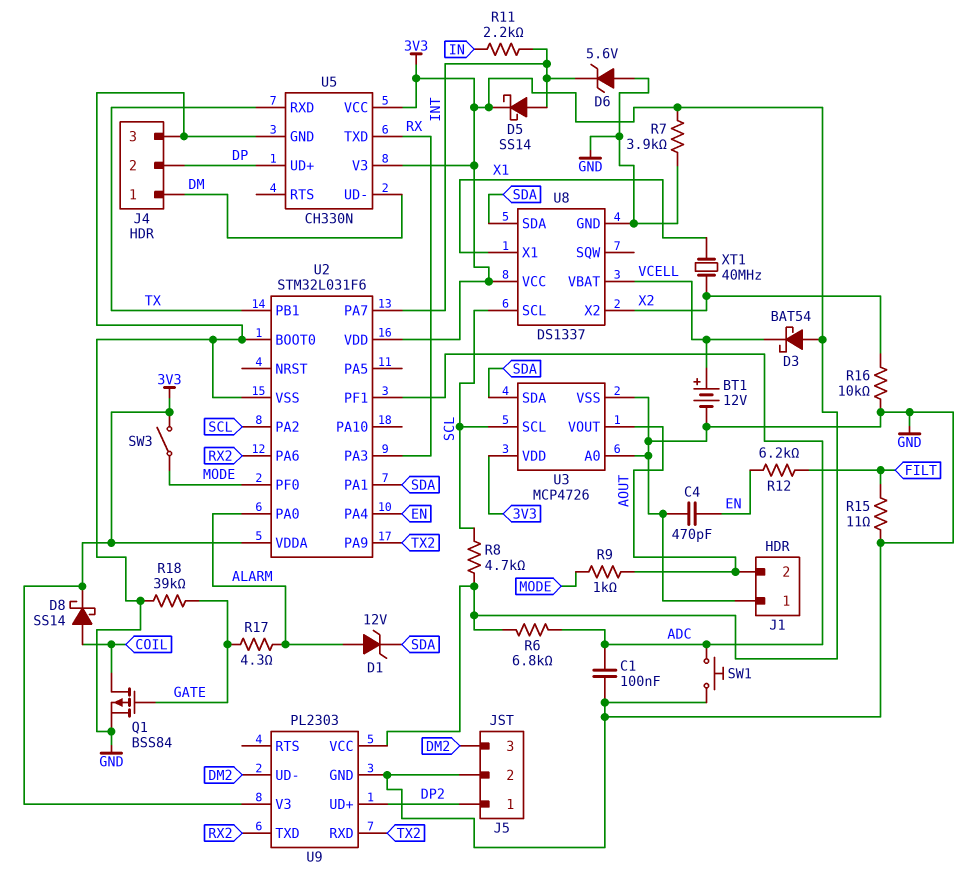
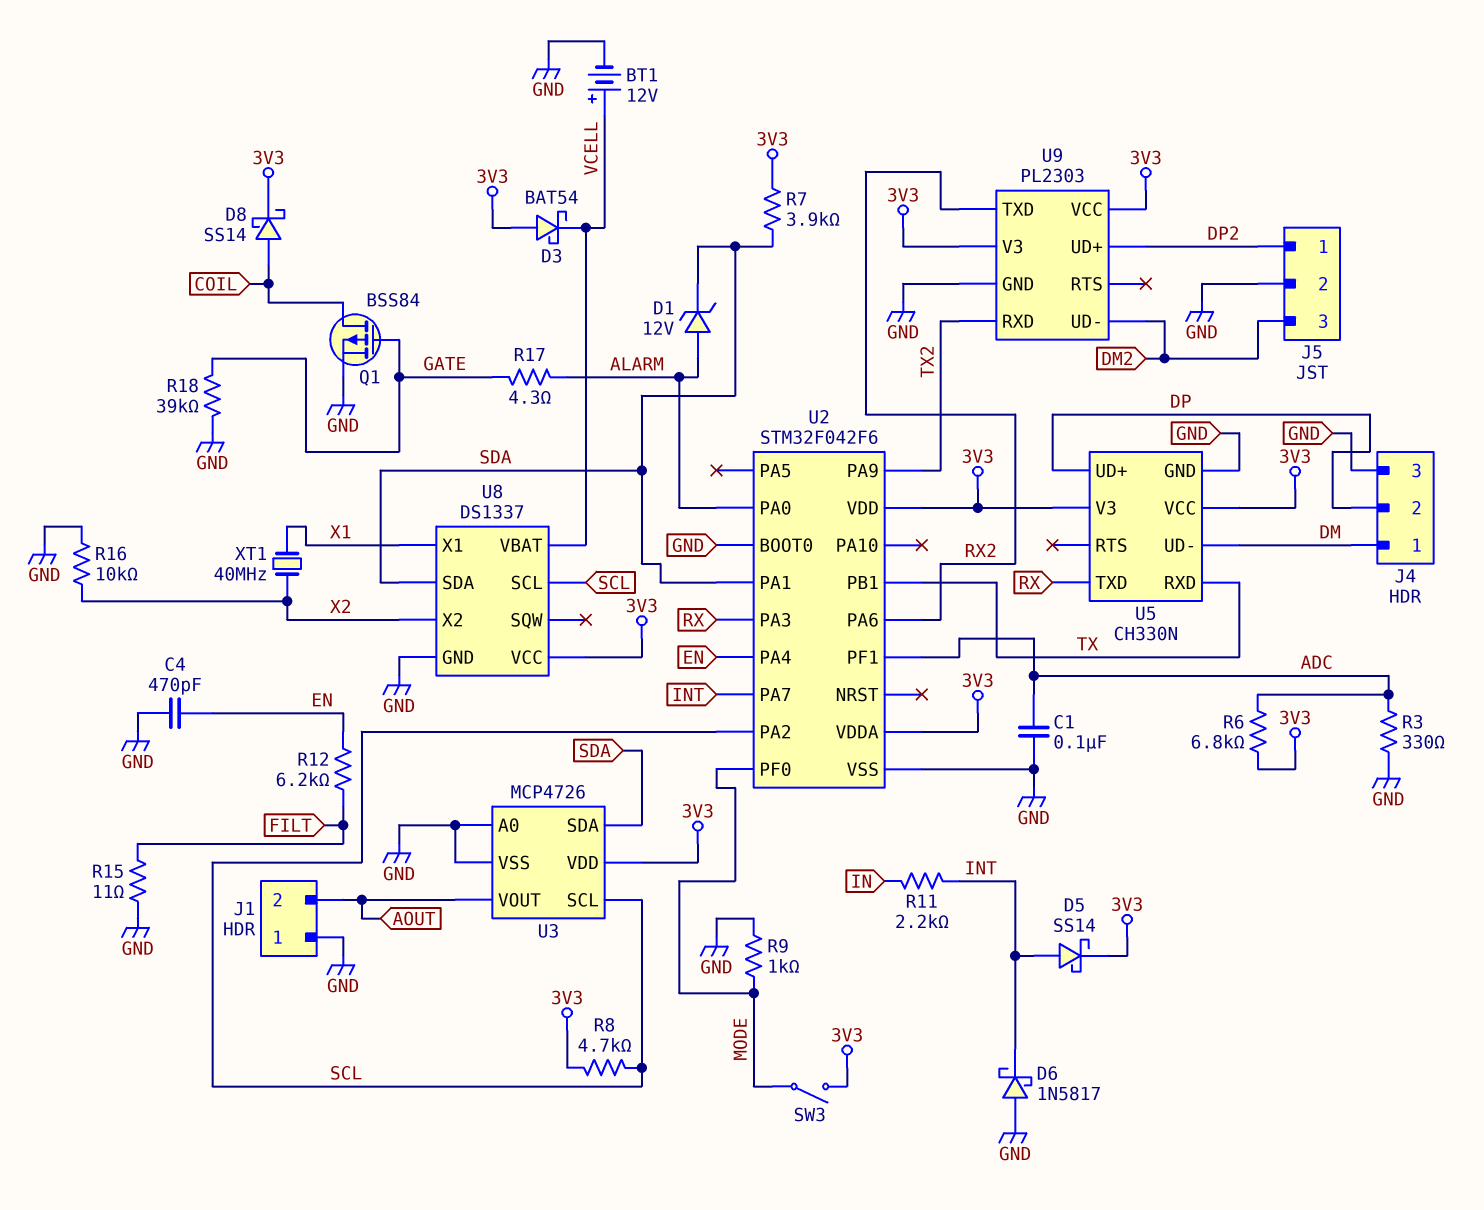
D6: zener 5.6V (A GND, K INT) -> schottky 1N5817 (A GND, K INT)
R3: none -> 330 (ADC, GND)
R7: 3.9k (3V3, GND) -> 3.9k (3V3, SDA)
R9: 1k (AOUT, MODE) -> 1k (GND, MODE)
SW1: button (ADC, GND) -> none
U2: STM32L031F6 -> STM32F042F6

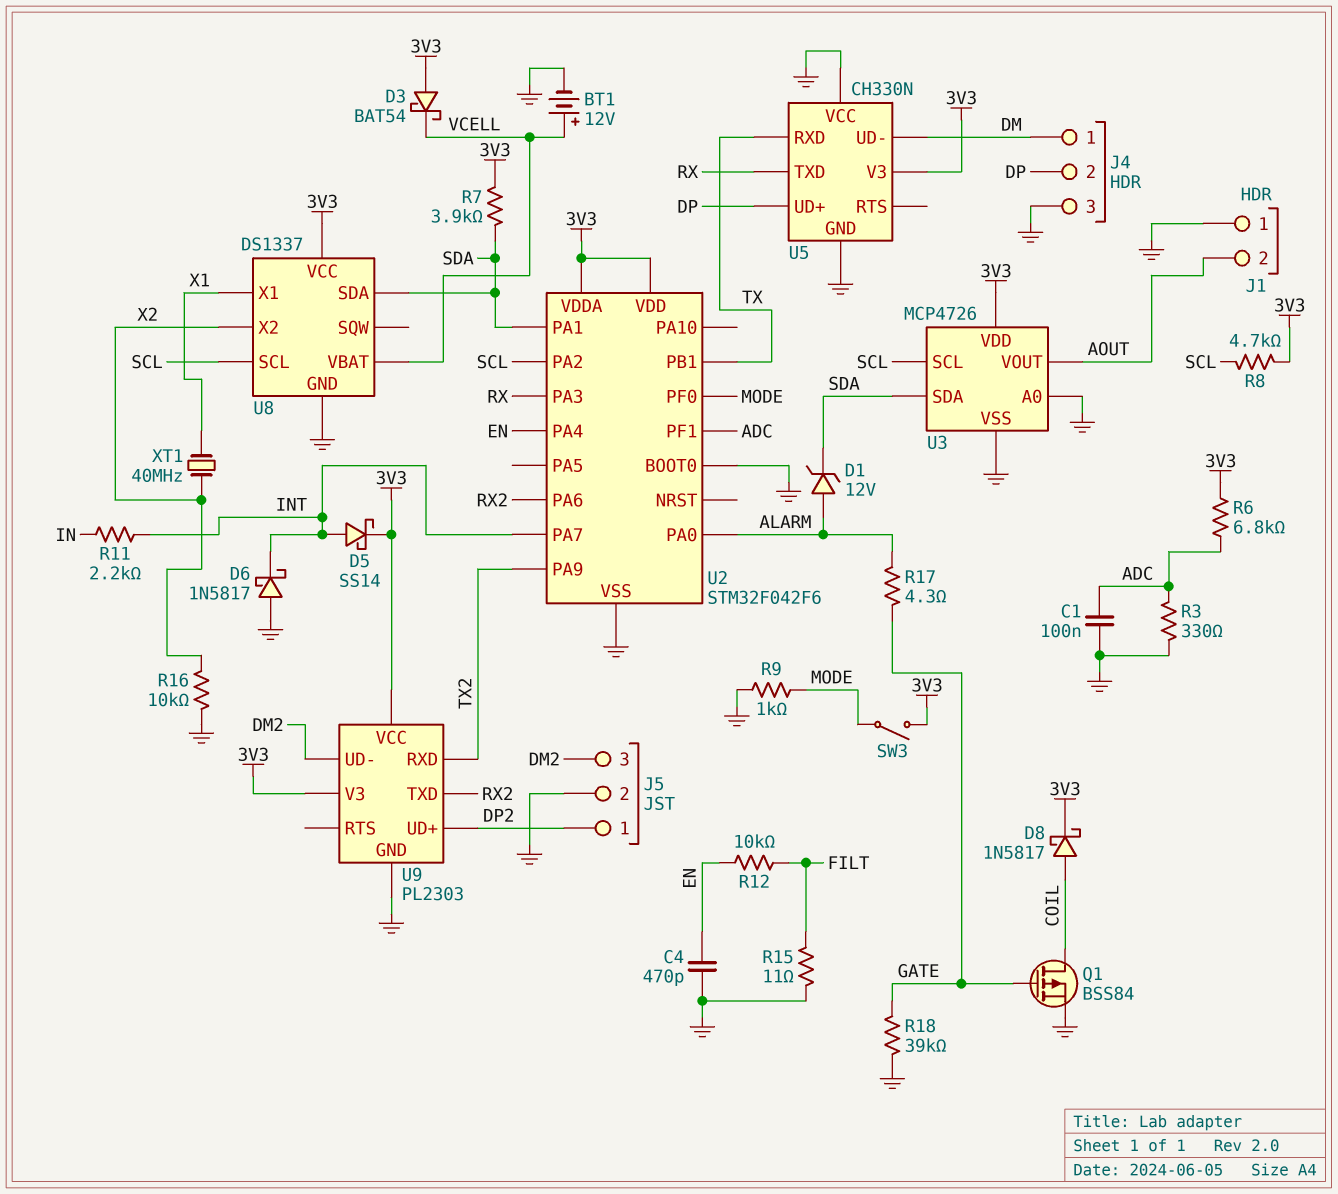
D8: schottky SS14 (A COIL, K 3V3) -> schottky 1N5817 (A COIL, K 3V3)
R12: 6.2k (EN, FILT) -> 10k (EN, FILT)
U5 pin VCC: 3V3 -> GND

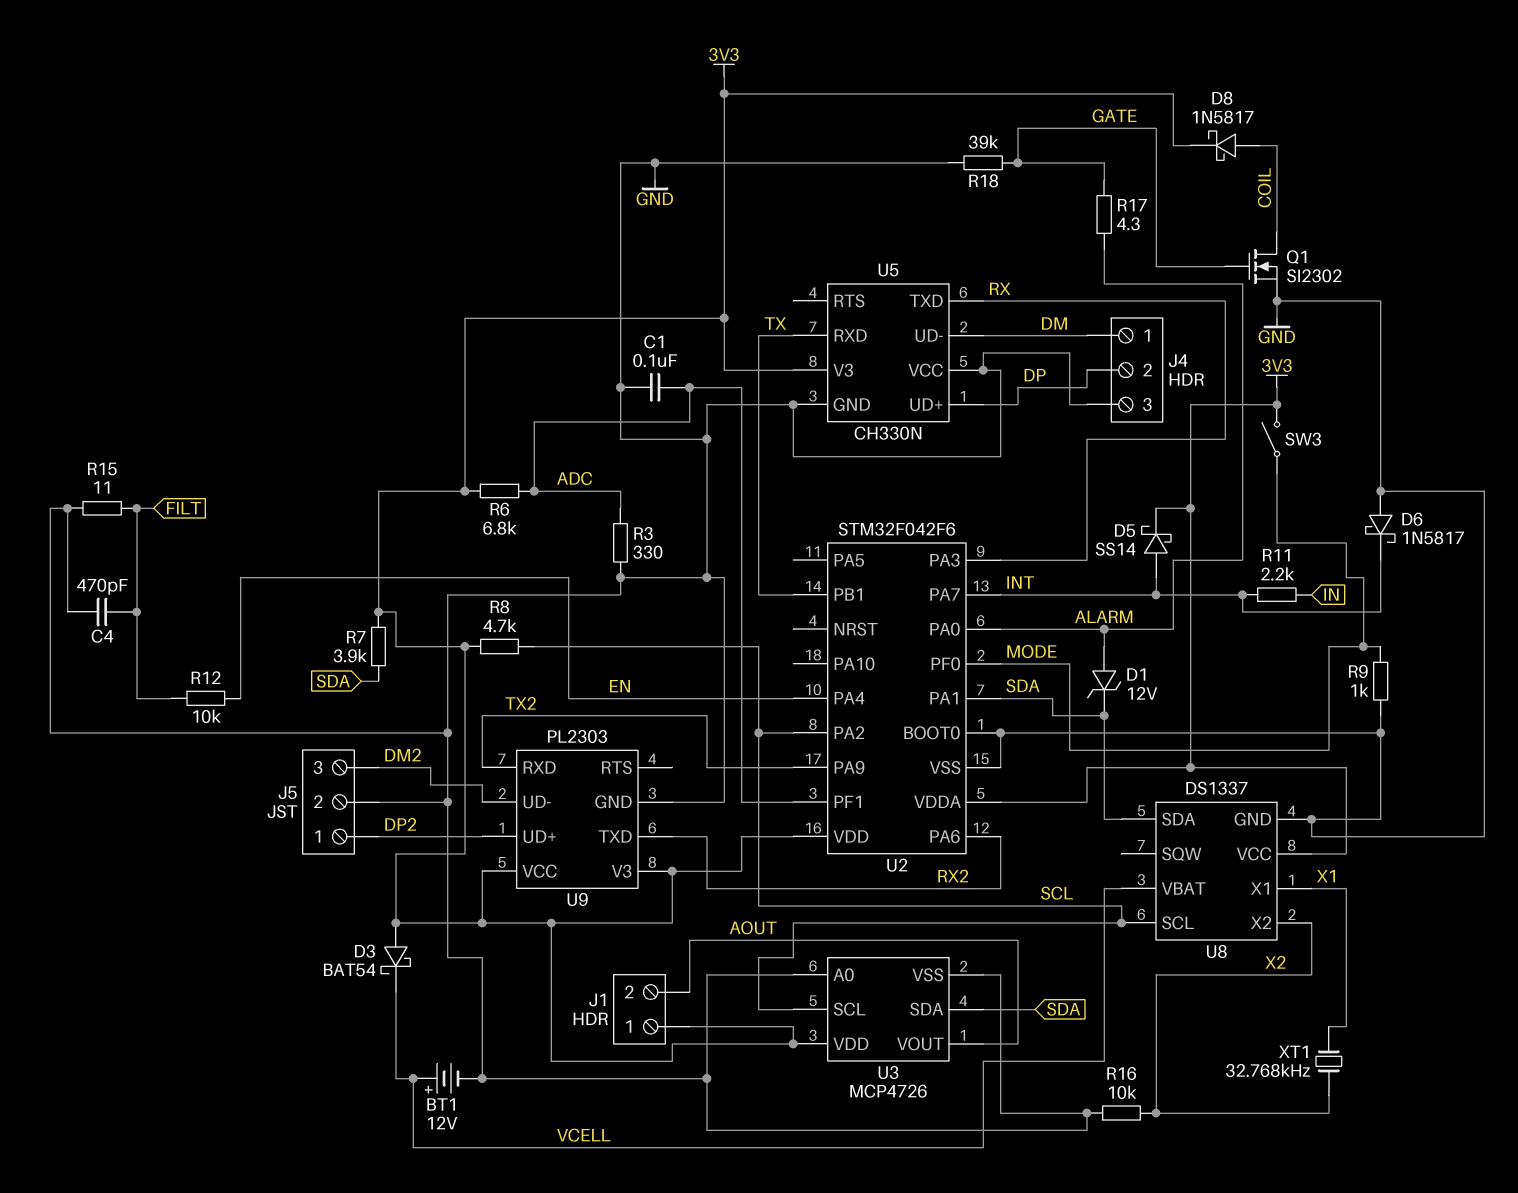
C4: 470pF (EN, GND) -> 470pF (FILT, GND)
J1 pin 1: GND -> 3V3
Q1: PMOS BSS84 (G GATE, D COIL, S GND) -> NMOS SI2302 (G GATE, D COIL, S GND)
XT1: 40MHz (X1, X2) -> 32.768kHz (X1, X2)

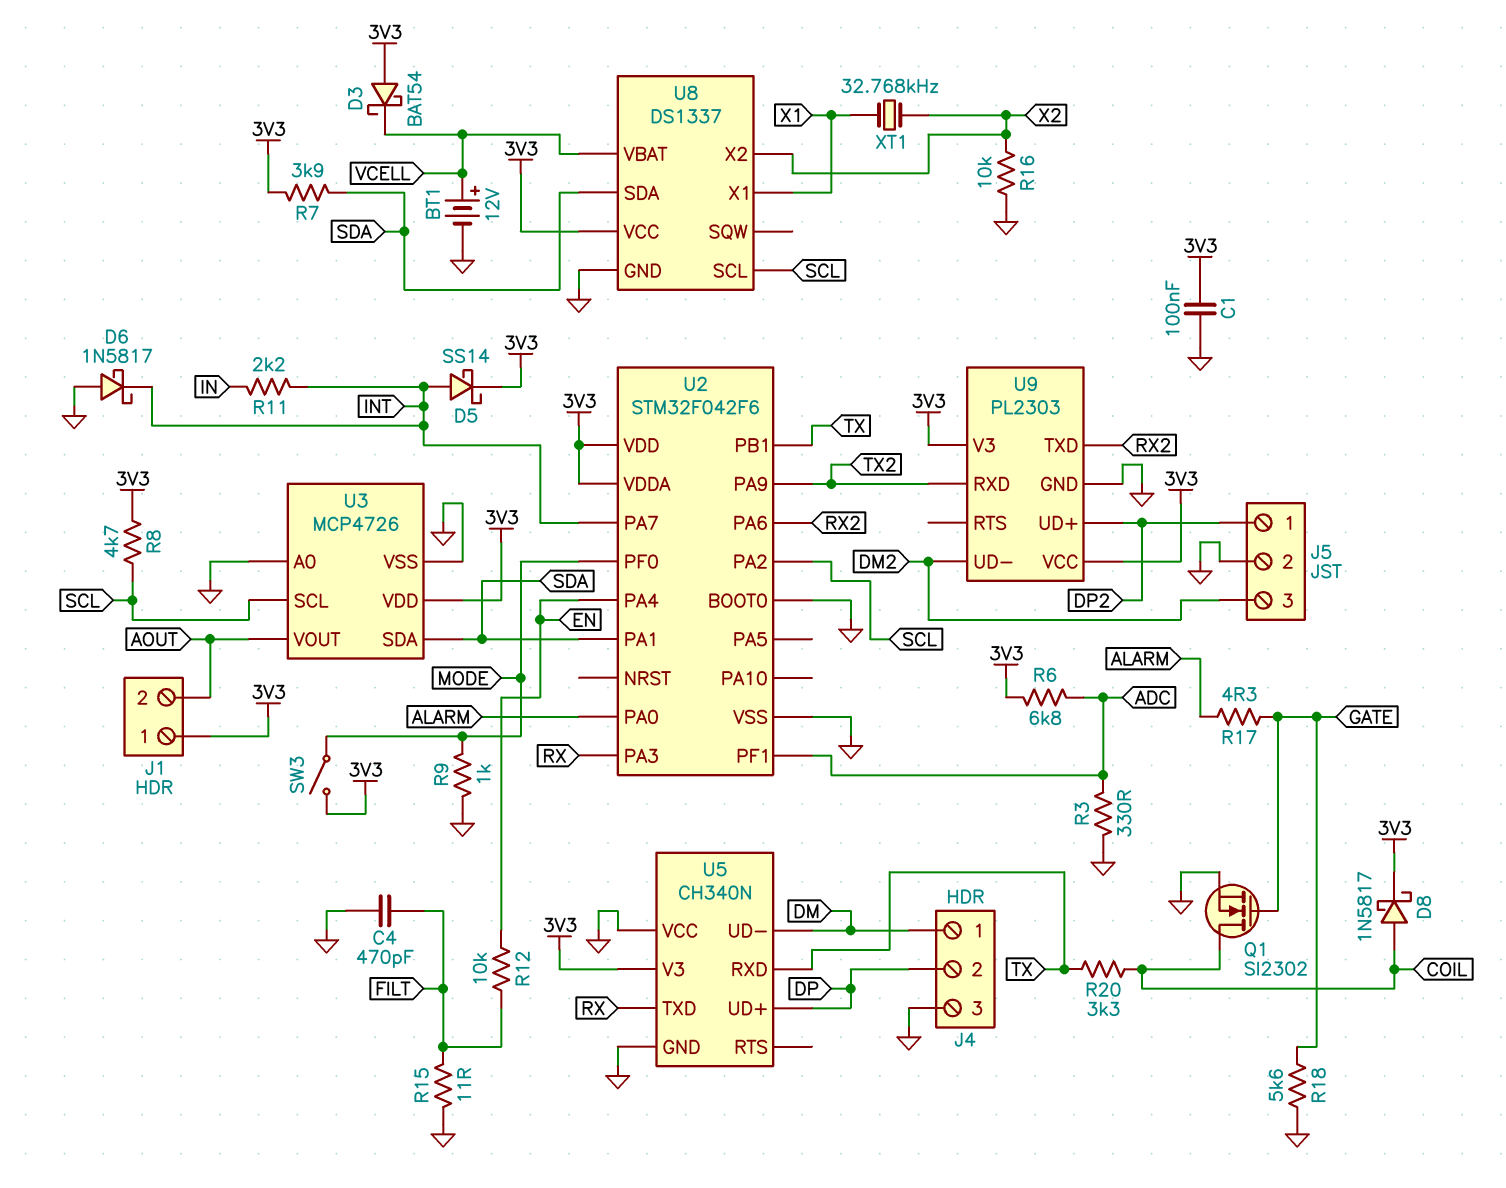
C1: 100nF (ADC, GND) -> 100nF (3V3, GND)
D1: zener 12V (A ALARM, K SDA) -> none
R18: 39k (GATE, GND) -> 5.6k (GATE, GND)
R20: none -> 3.3k (COIL, TX)
U5: CH330N -> CH340N

